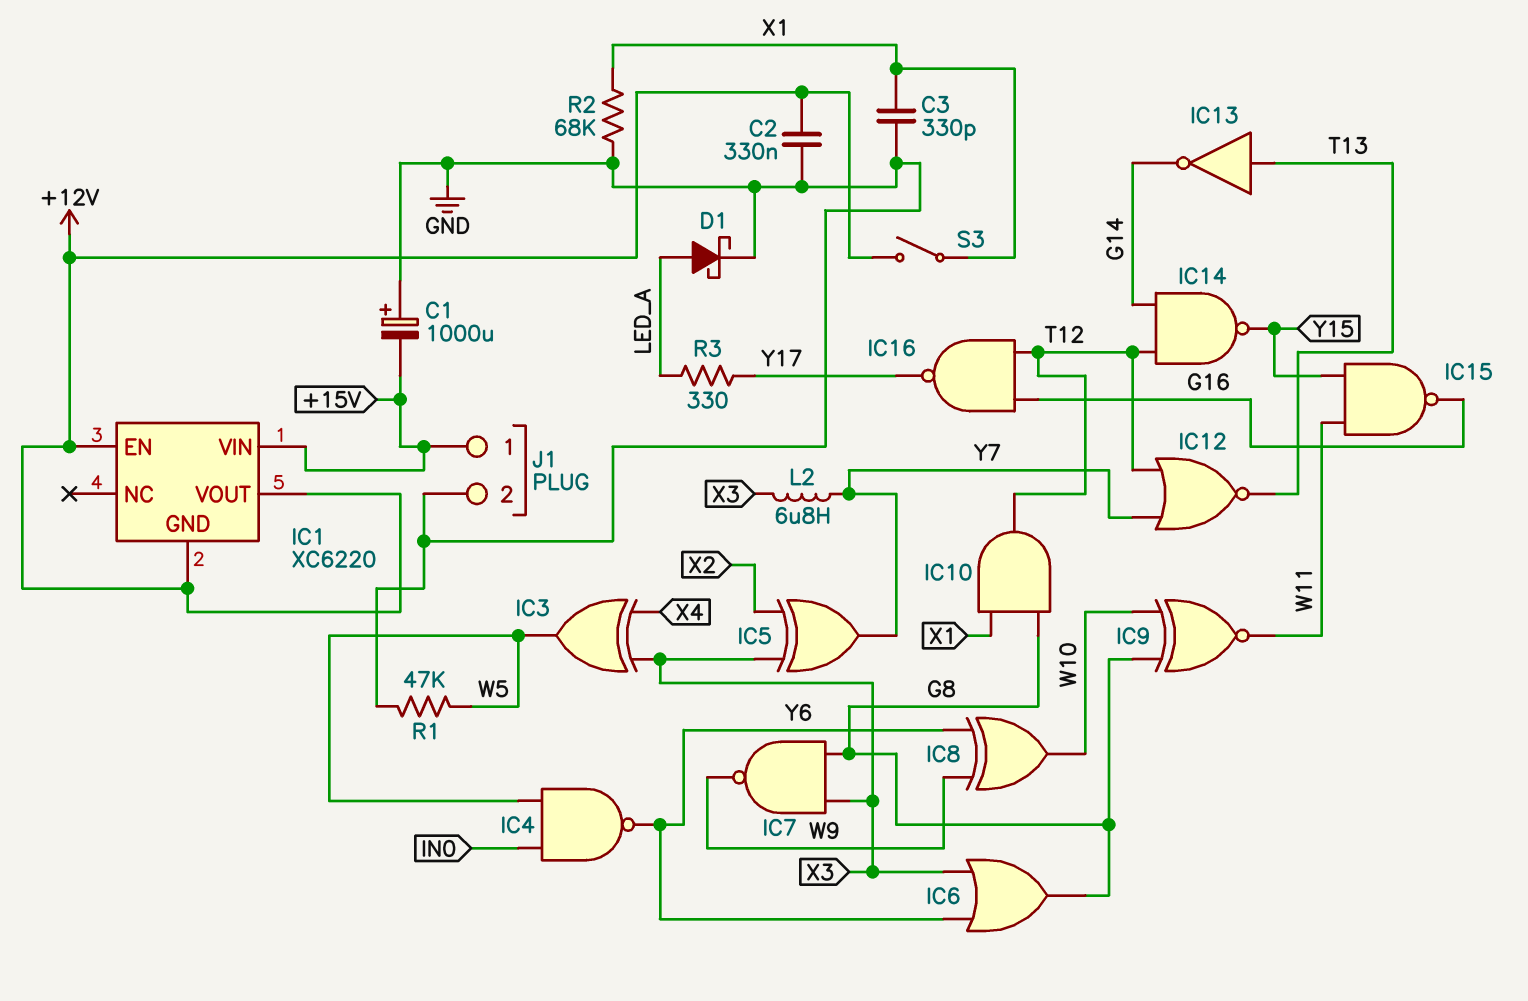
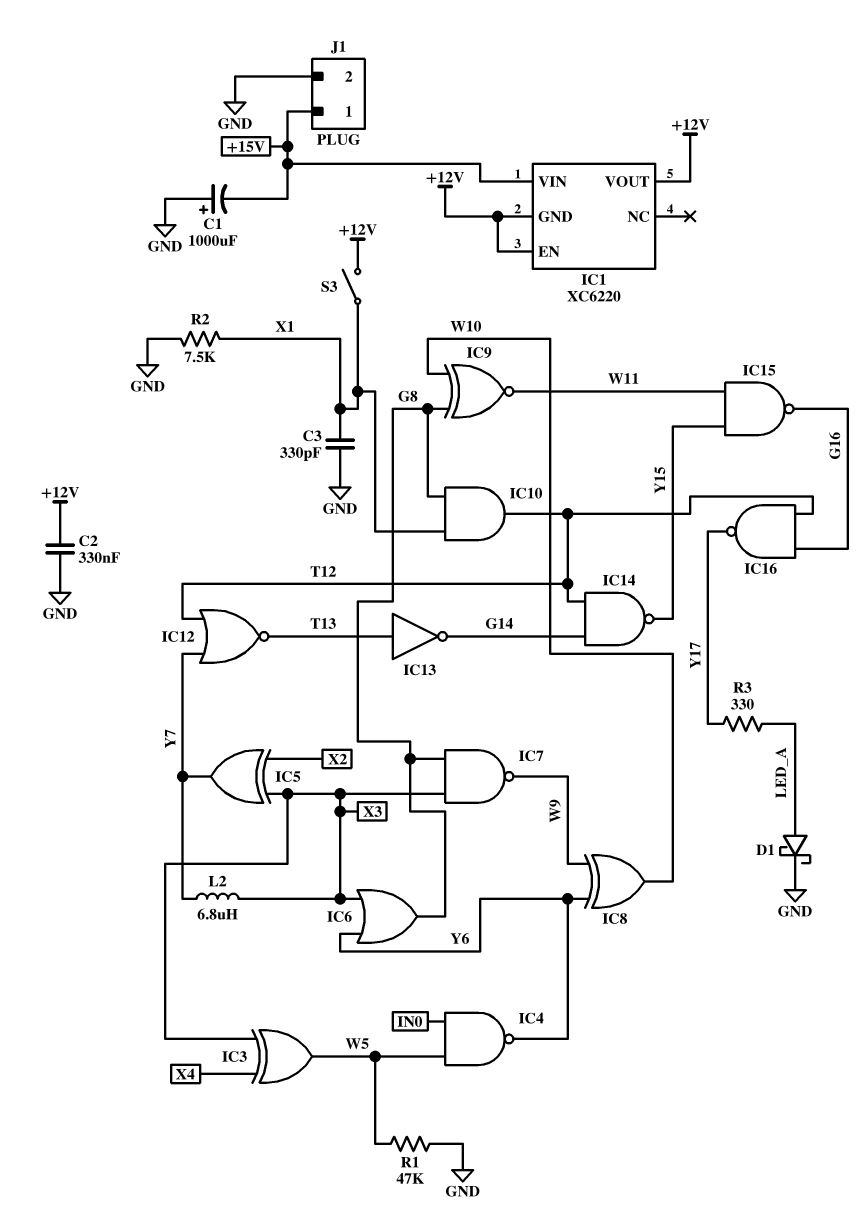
R2: 68k (GND, X1) -> 7.5k (GND, X1)

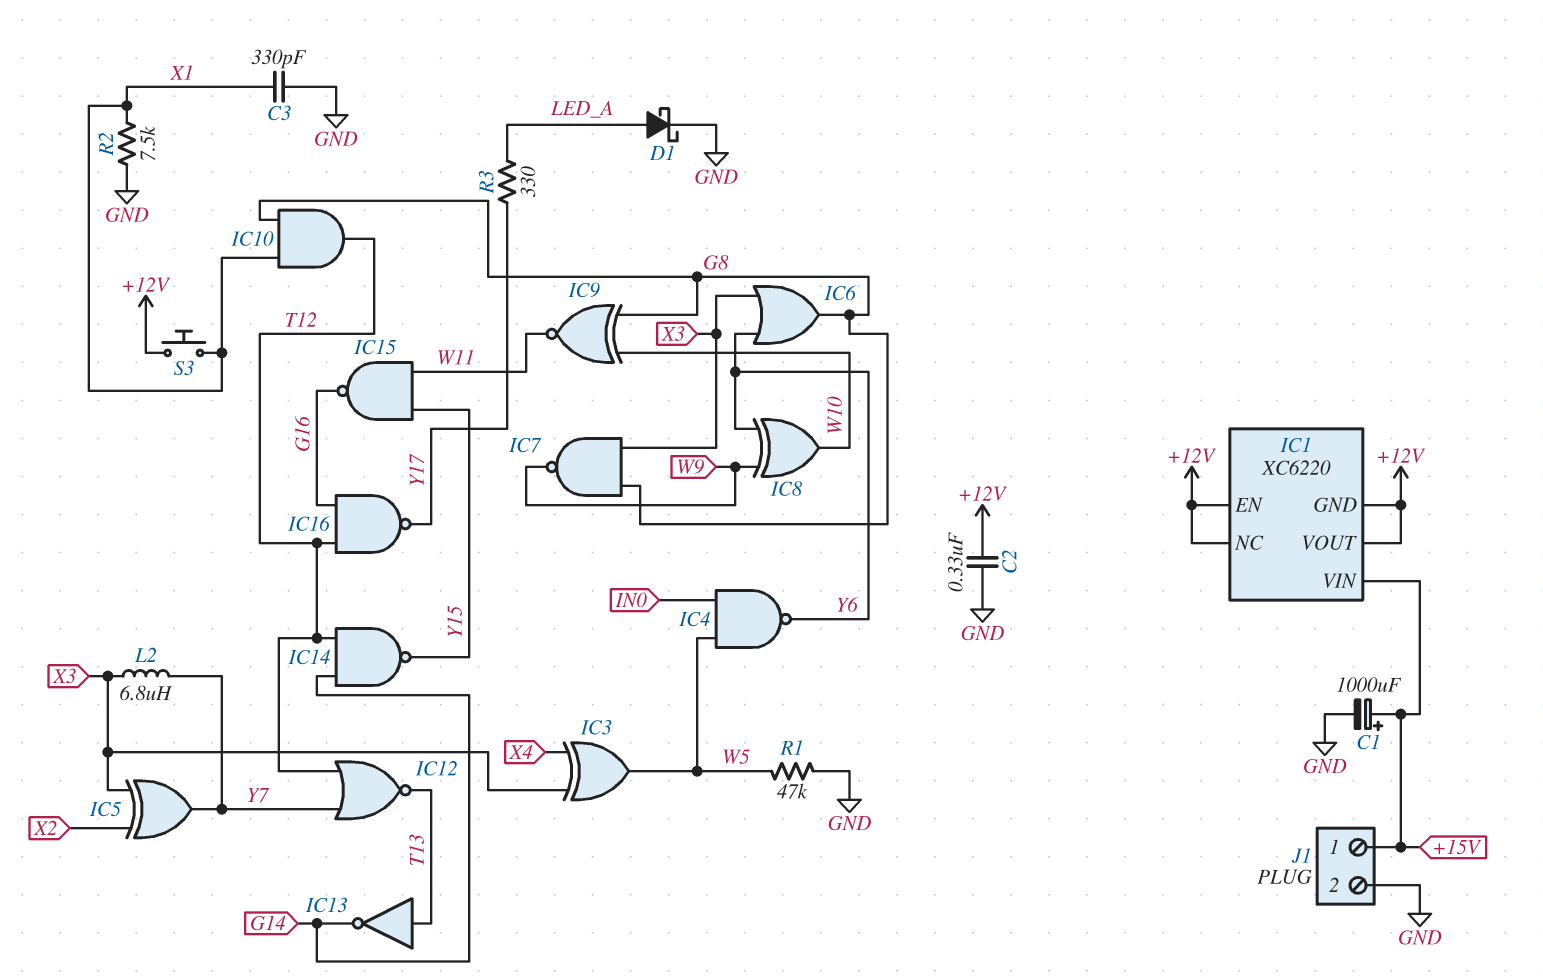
C1: 1000uF (plus GND, minus +15V) -> 1000uF (plus +15V, minus GND)
IC1 pin NC: none -> +12V
S3: switch (+12V, X1) -> button (+12V, X1)

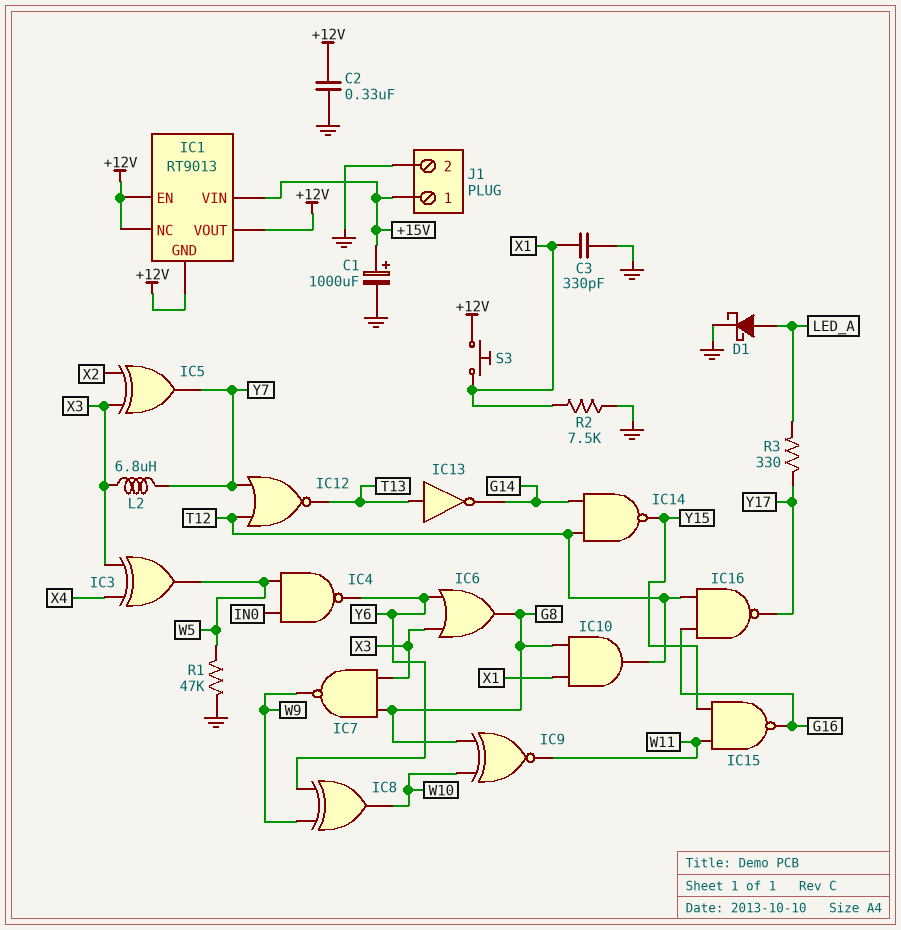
IC1: XC6220 -> RT9013

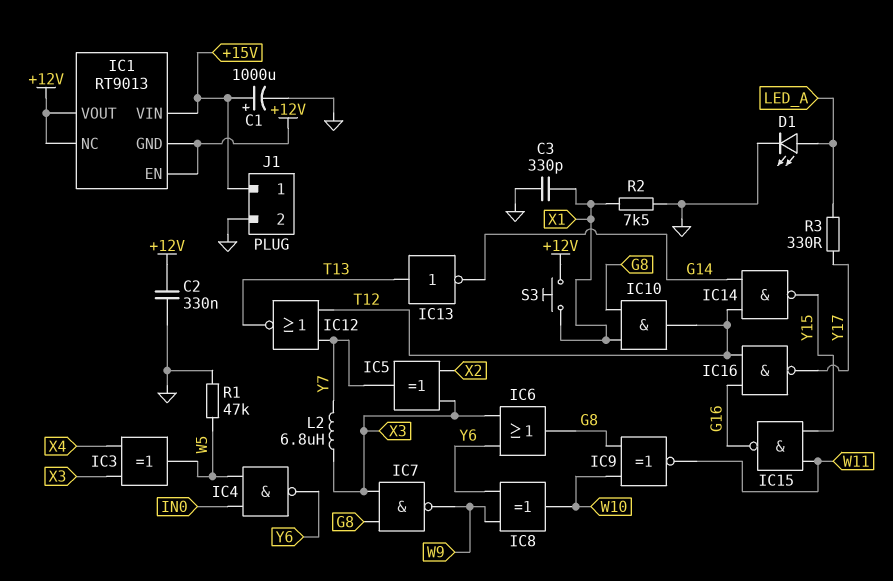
D1: schottky (A LED_A, K GND) -> LED (A LED_A, K GND)

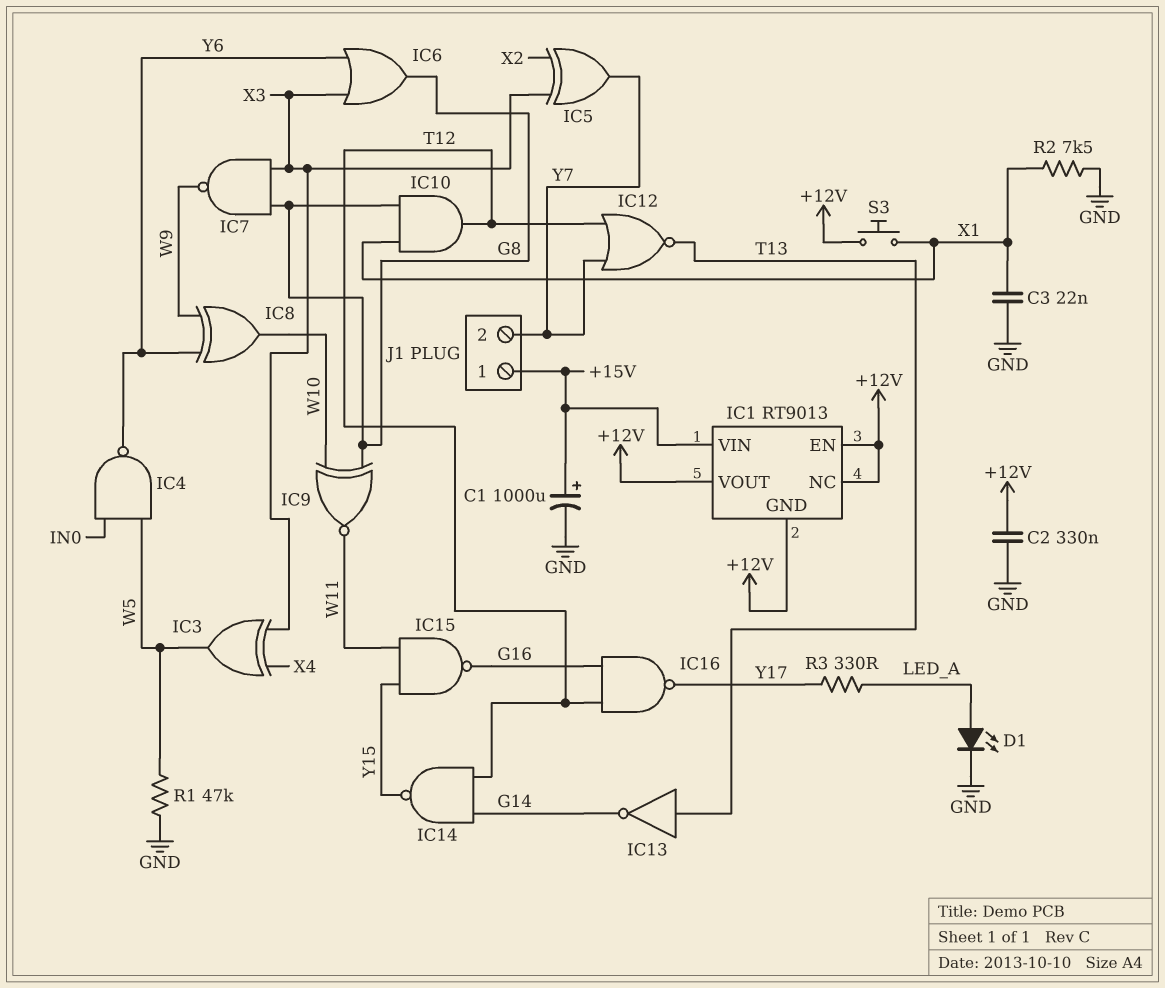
C3: 330pF (GND, X1) -> 22nF (GND, X1)
J1 pin 2: GND -> Y7
L2: 6.8uH (X3, Y7) -> none

